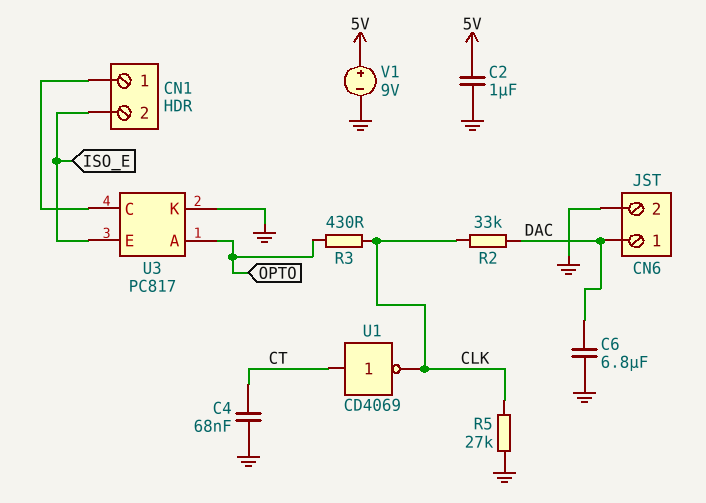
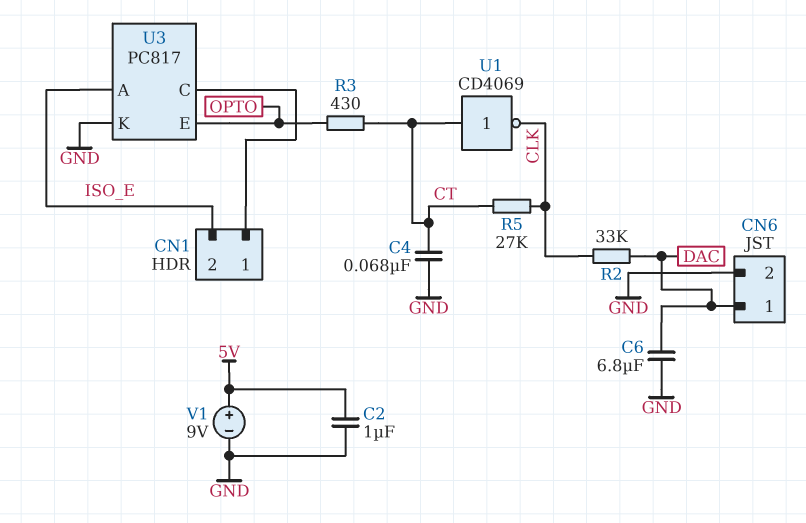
R3: 430 (CLK, OPTO) -> 430 (CT, OPTO)
R5: 27k (CLK, GND) -> 27k (CLK, CT)
U3 pin A: OPTO -> ISO_E
U3 pin E: ISO_E -> OPTO

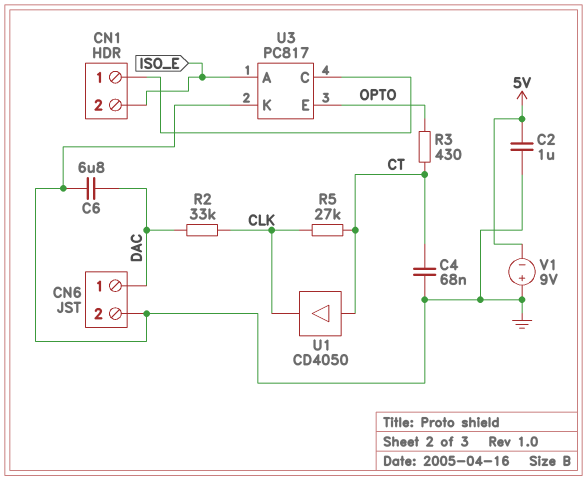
U1: NOT CD4069 (in CT, out CLK) -> buffer CD4050 (in CT, out CLK)
V1: 9V (plus 5V, minus GND) -> 9V (plus GND, minus 5V)

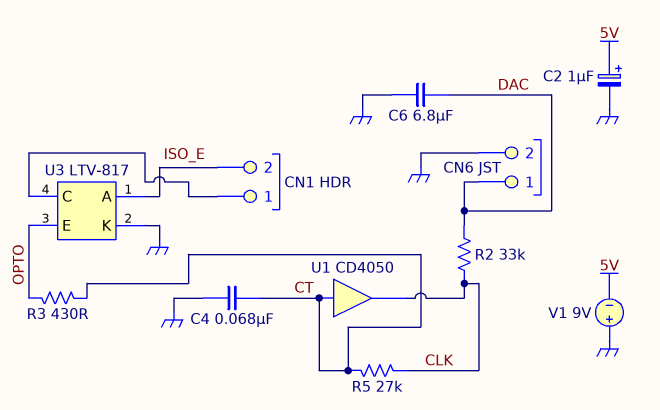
C2: 1uF (5V, GND) -> 1uF (plus 5V, minus GND)
U3: PC817 -> LTV-817

